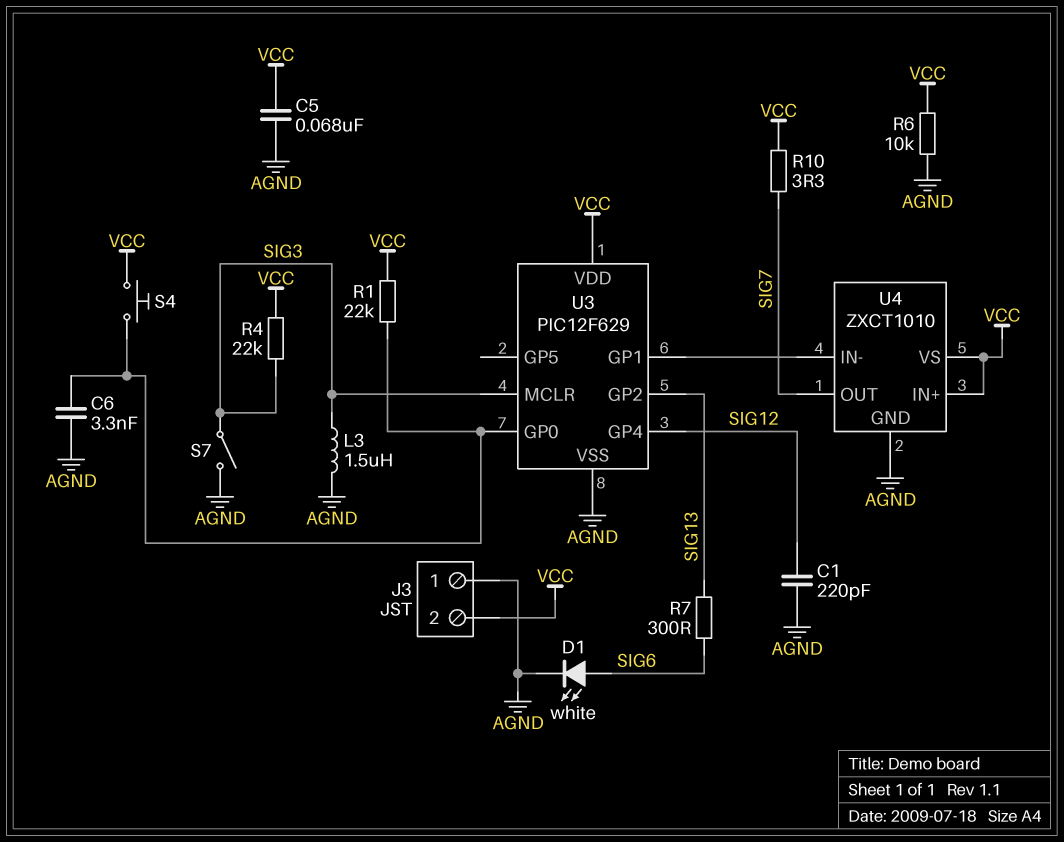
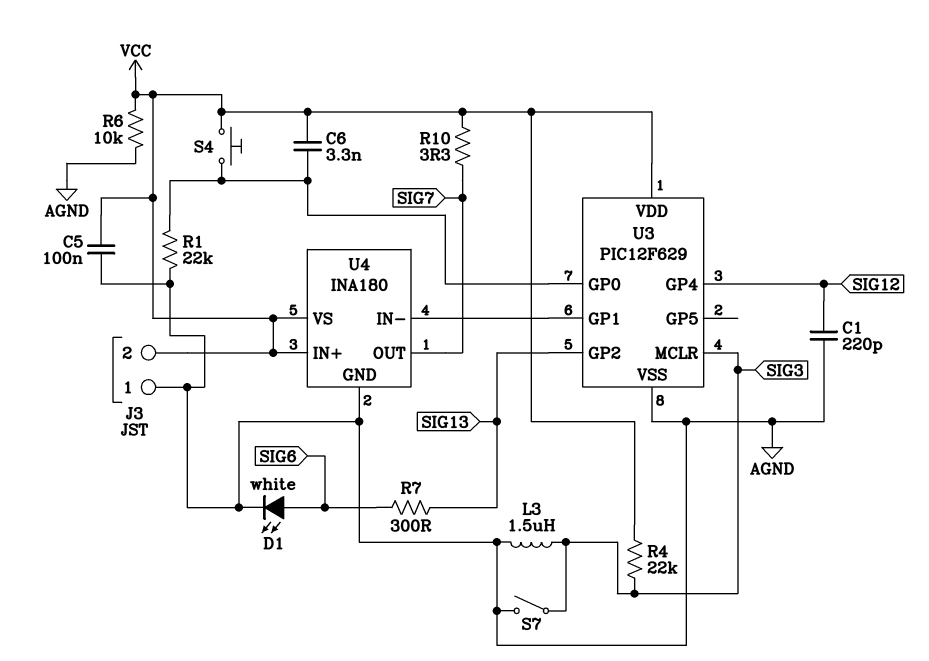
C5: 68nF (AGND, VCC) -> 100nF (AGND, VCC)
C6: 3.3nF (AGND, U3/GP0) -> 3.3nF (U3/GP0, VCC)
R1: 22k (U3/GP0, VCC) -> 22k (AGND, U3/GP0)
U4: ZXCT1010 -> INA180

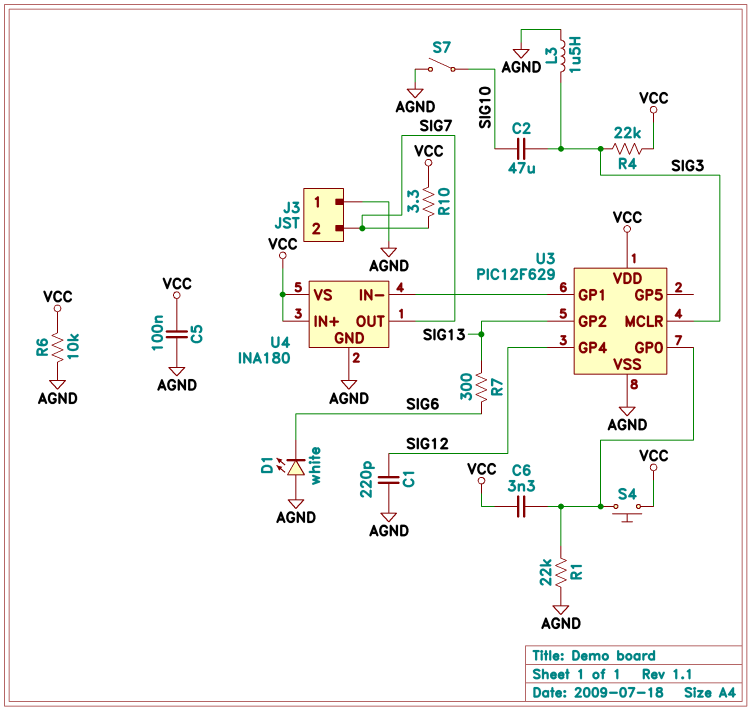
C2: none -> 47uF (SIG3, SIG10)
D1: LED white (A SIG6, K AGND) -> LED white (A AGND, K SIG6)
J3 pin 2: VCC -> SIG7
S7: switch (AGND, SIG3) -> switch (AGND, SIG10)

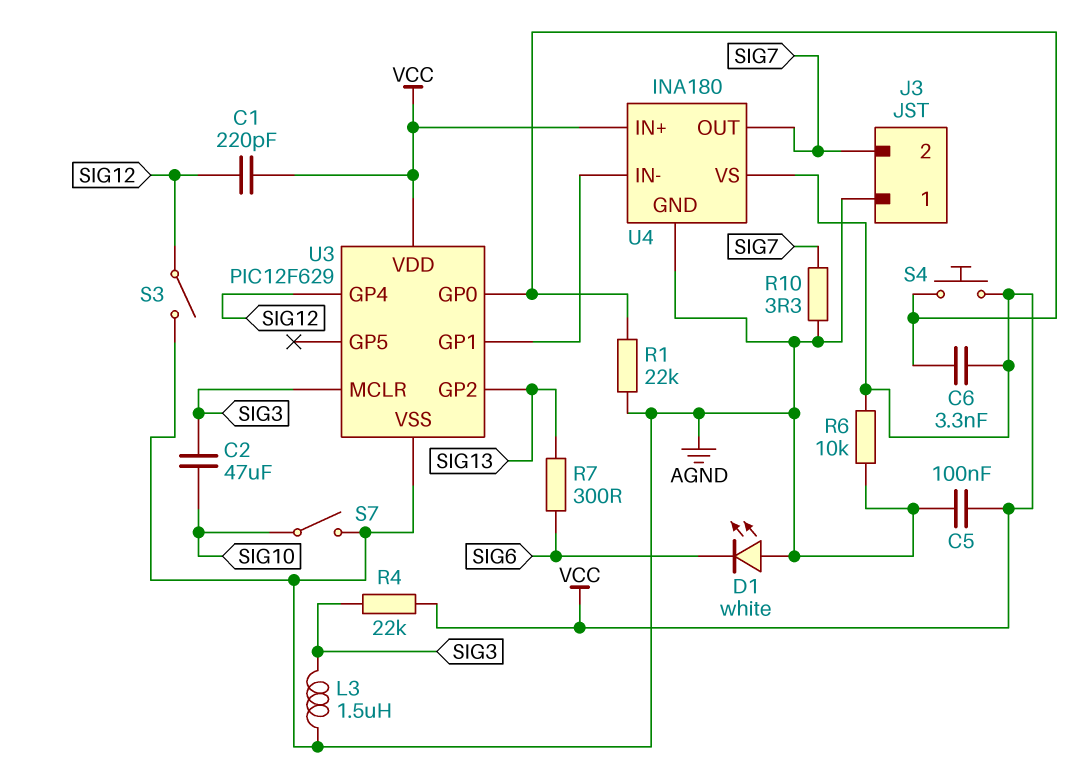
C1: 220pF (AGND, SIG12) -> 220pF (SIG12, VCC)
R10: 3.3 (SIG7, VCC) -> 3.3 (AGND, SIG7)
S3: none -> switch (AGND, SIG12)

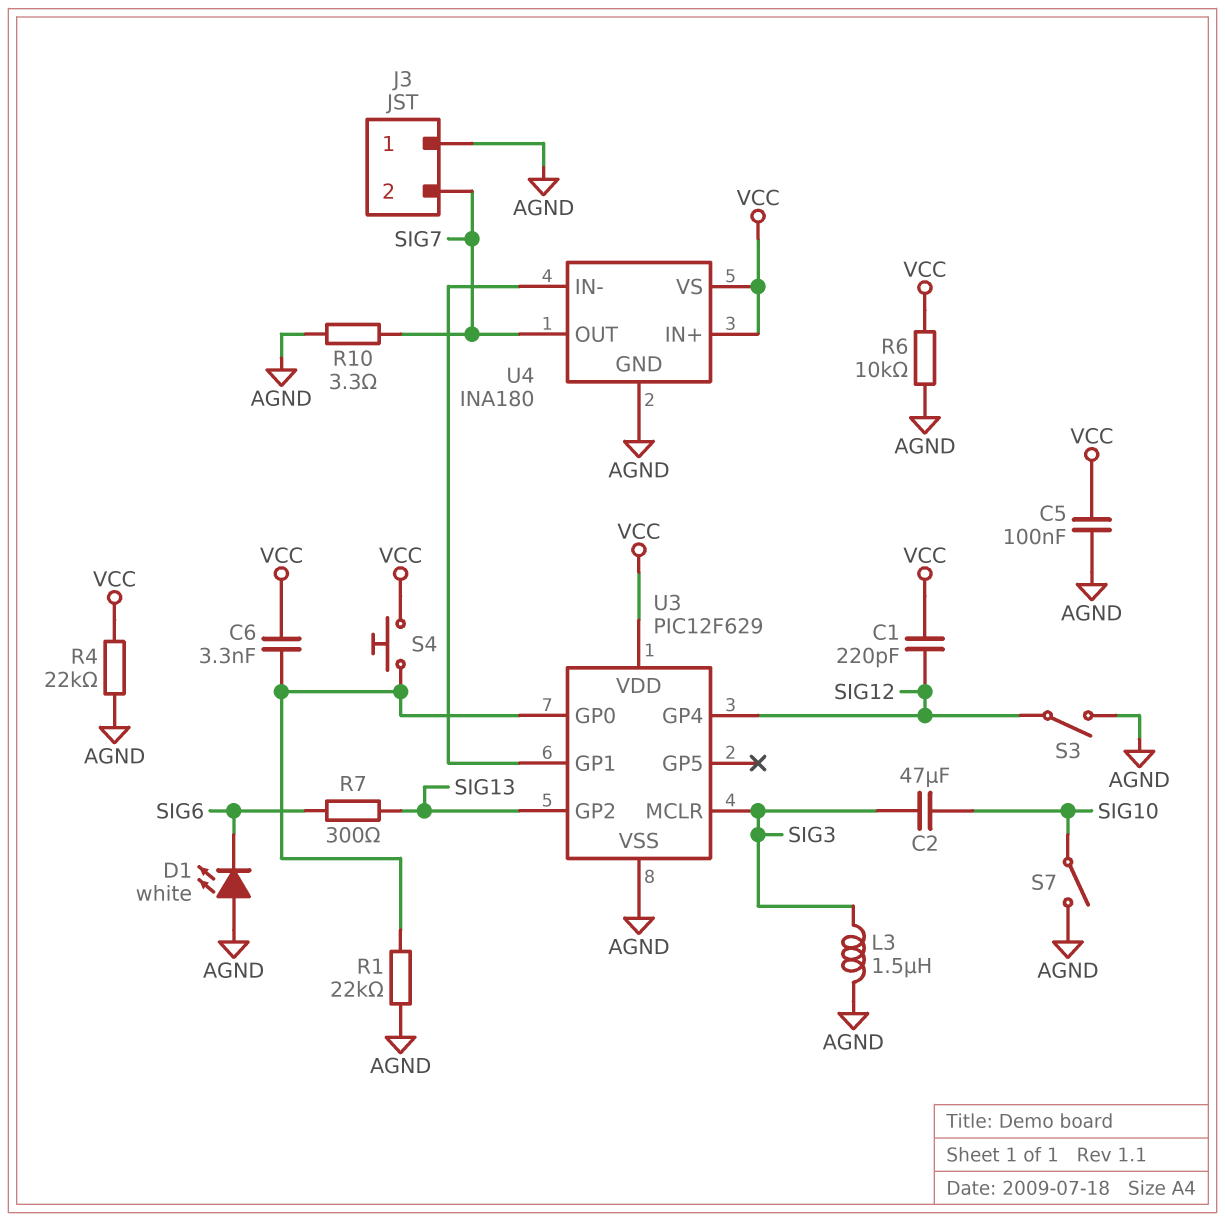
R4: 22k (SIG3, VCC) -> 22k (AGND, VCC)

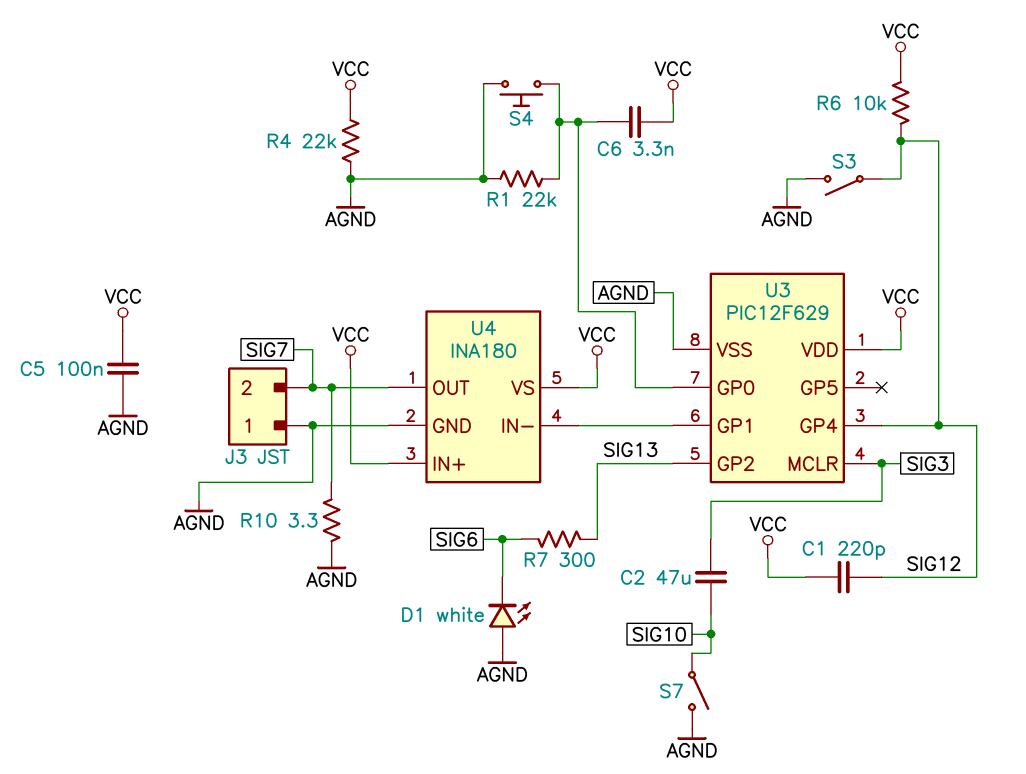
L3: 1.5uH (AGND, SIG3) -> none
R6: 10k (AGND, VCC) -> 10k (SIG12, VCC)
S4: button (U3/GP0, VCC) -> button (AGND, U3/GP0)

